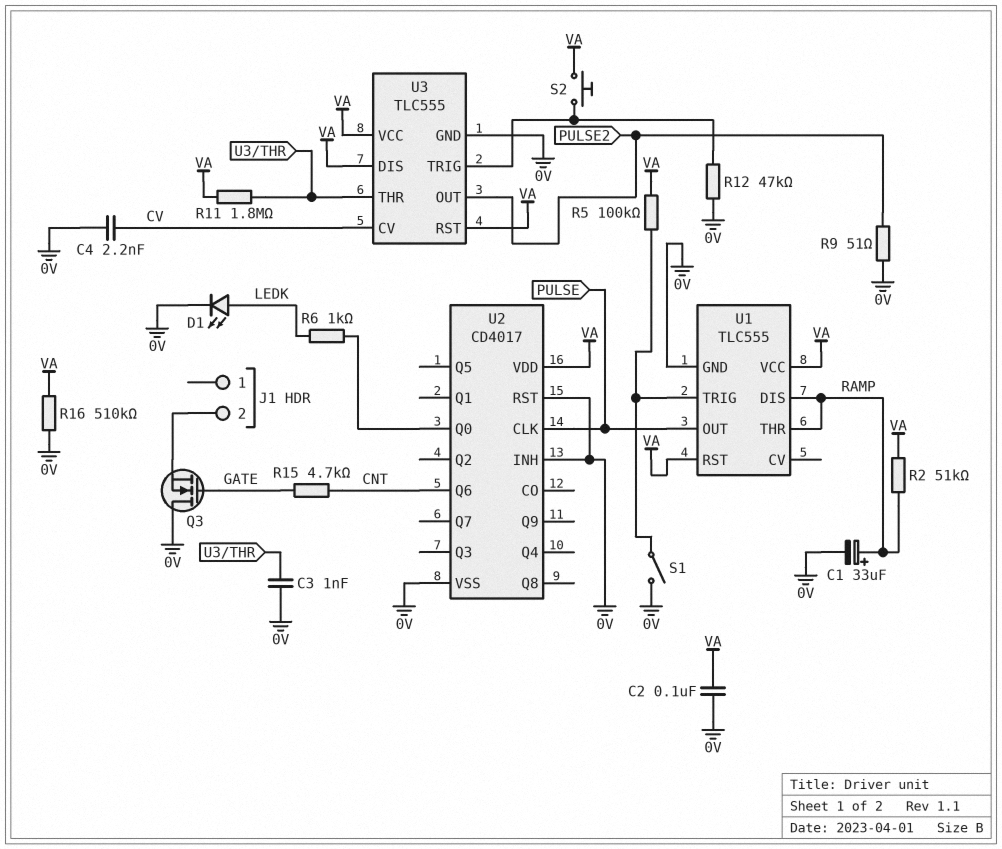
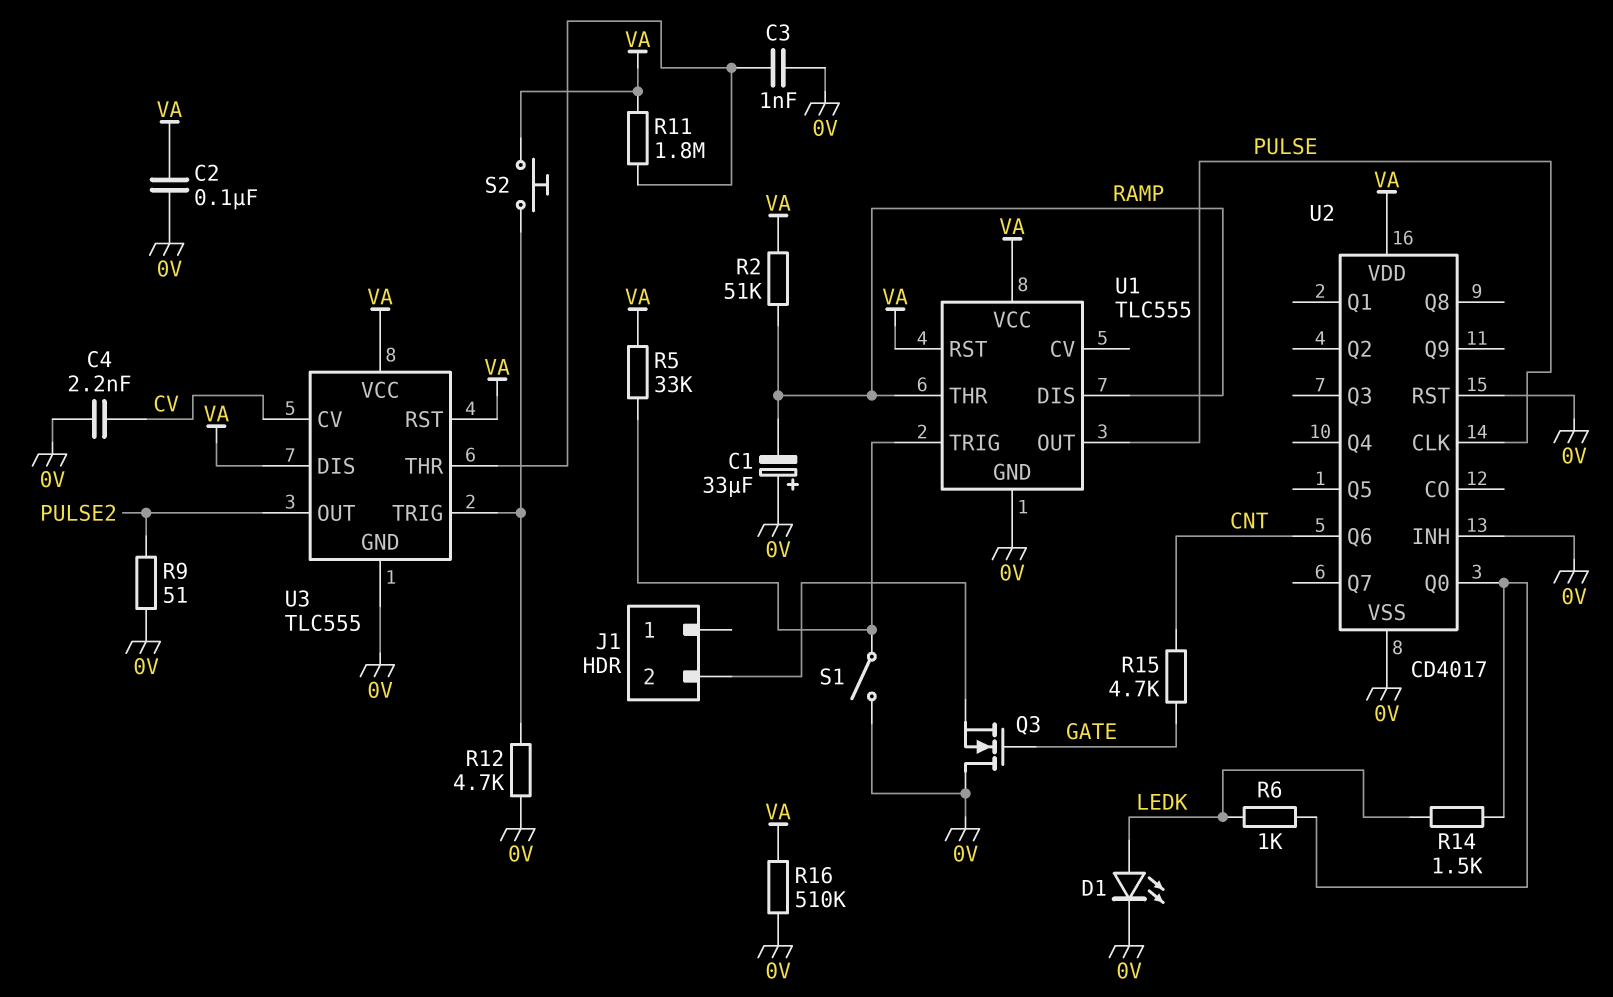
C1: 33uF (plus RAMP, minus 0V) -> 33uF (plus 0V, minus RAMP)
R5: 100k (U1/TRIG, VA) -> 33k (U1/TRIG, VA)
R12: 47k (0V, U3/TRIG) -> 4.7k (0V, U3/TRIG)
R14: none -> 1.5k (LEDK, U2/Q0)

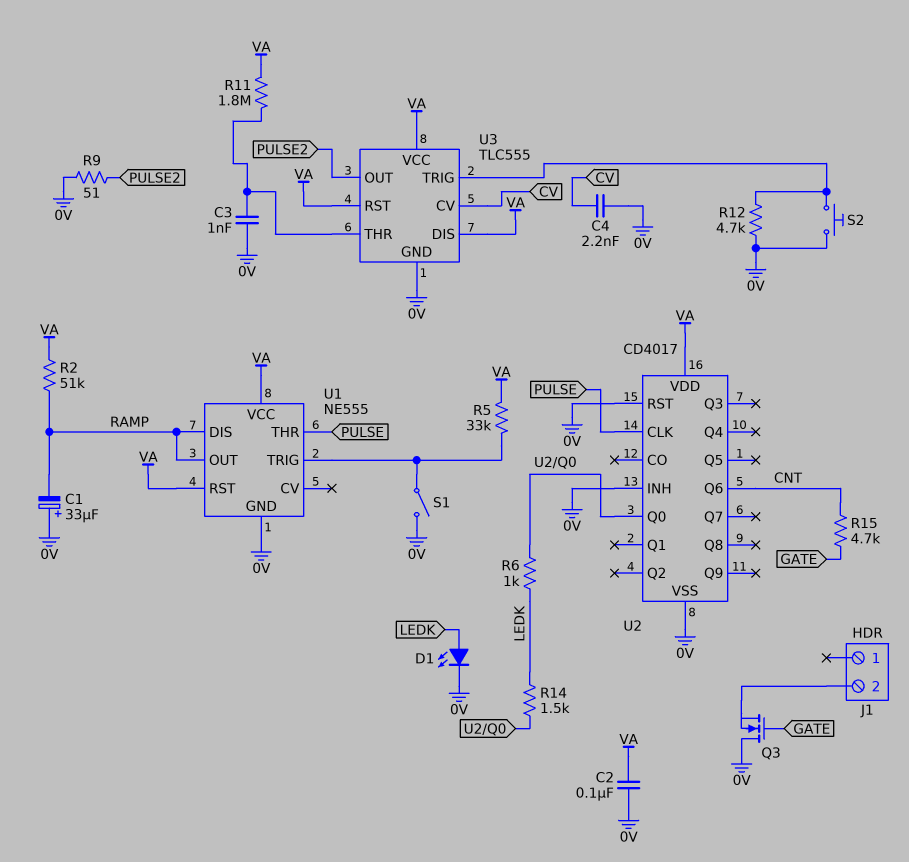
R16: 510k (0V, VA) -> none
S2: button (U3/TRIG, VA) -> button (0V, U3/TRIG)
U1: TLC555 -> NE555
U1 pin OUT: PULSE -> RAMP
U1 pin THR: RAMP -> PULSE

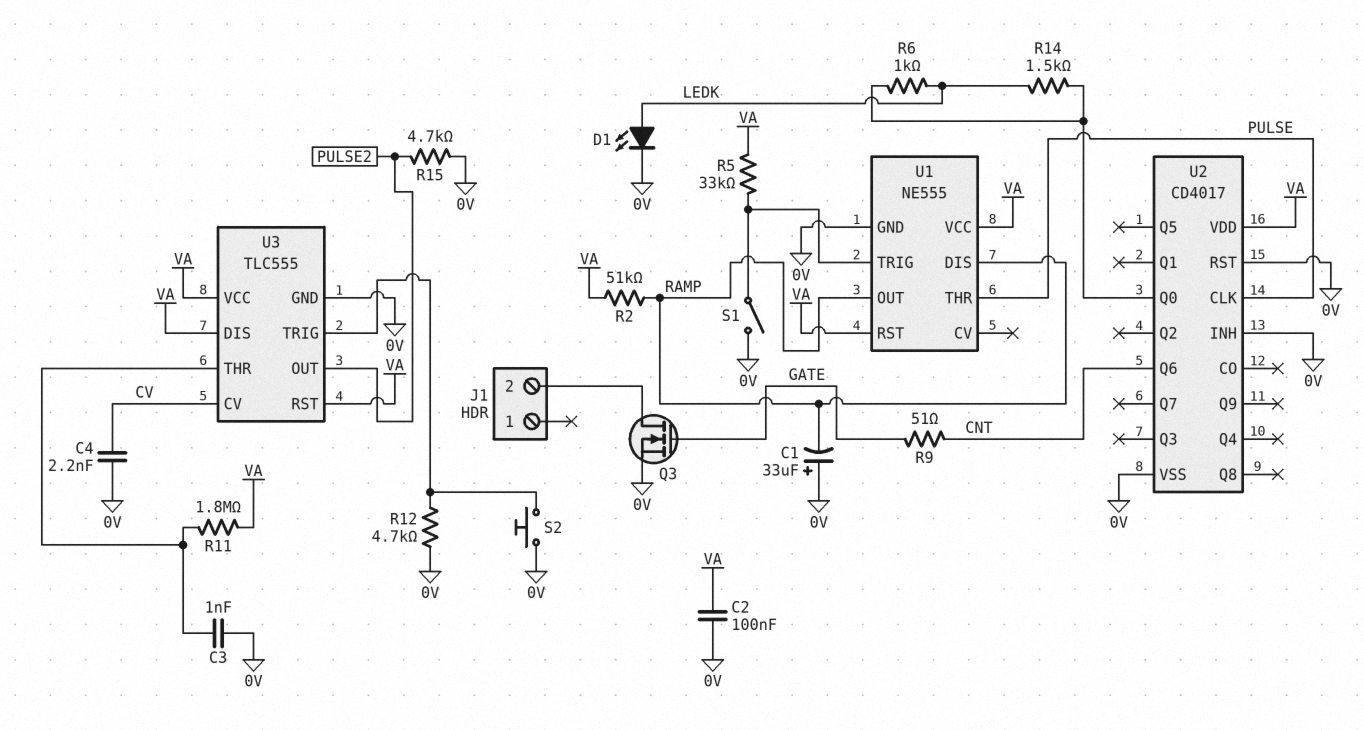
Q3: NMOS (G GATE, D 0V, S J1/2) -> NMOS (G GATE, D J1/2, S 0V)
R9: 51 (0V, PULSE2) -> 51 (CNT, GATE)
R15: 4.7k (CNT, GATE) -> 4.7k (0V, PULSE2)

